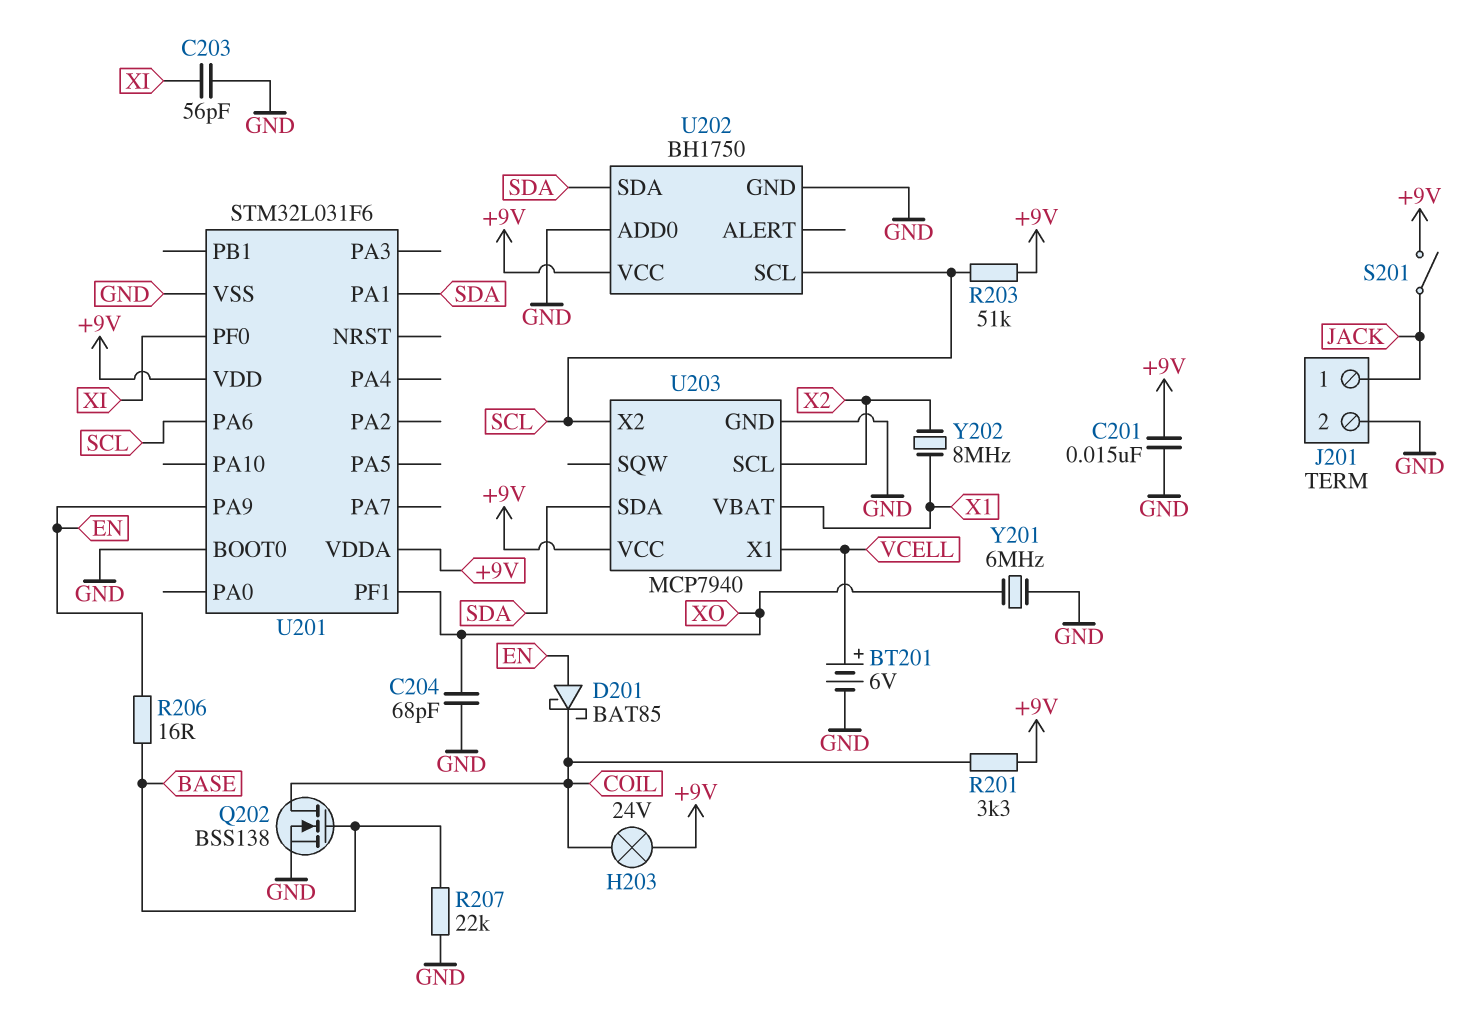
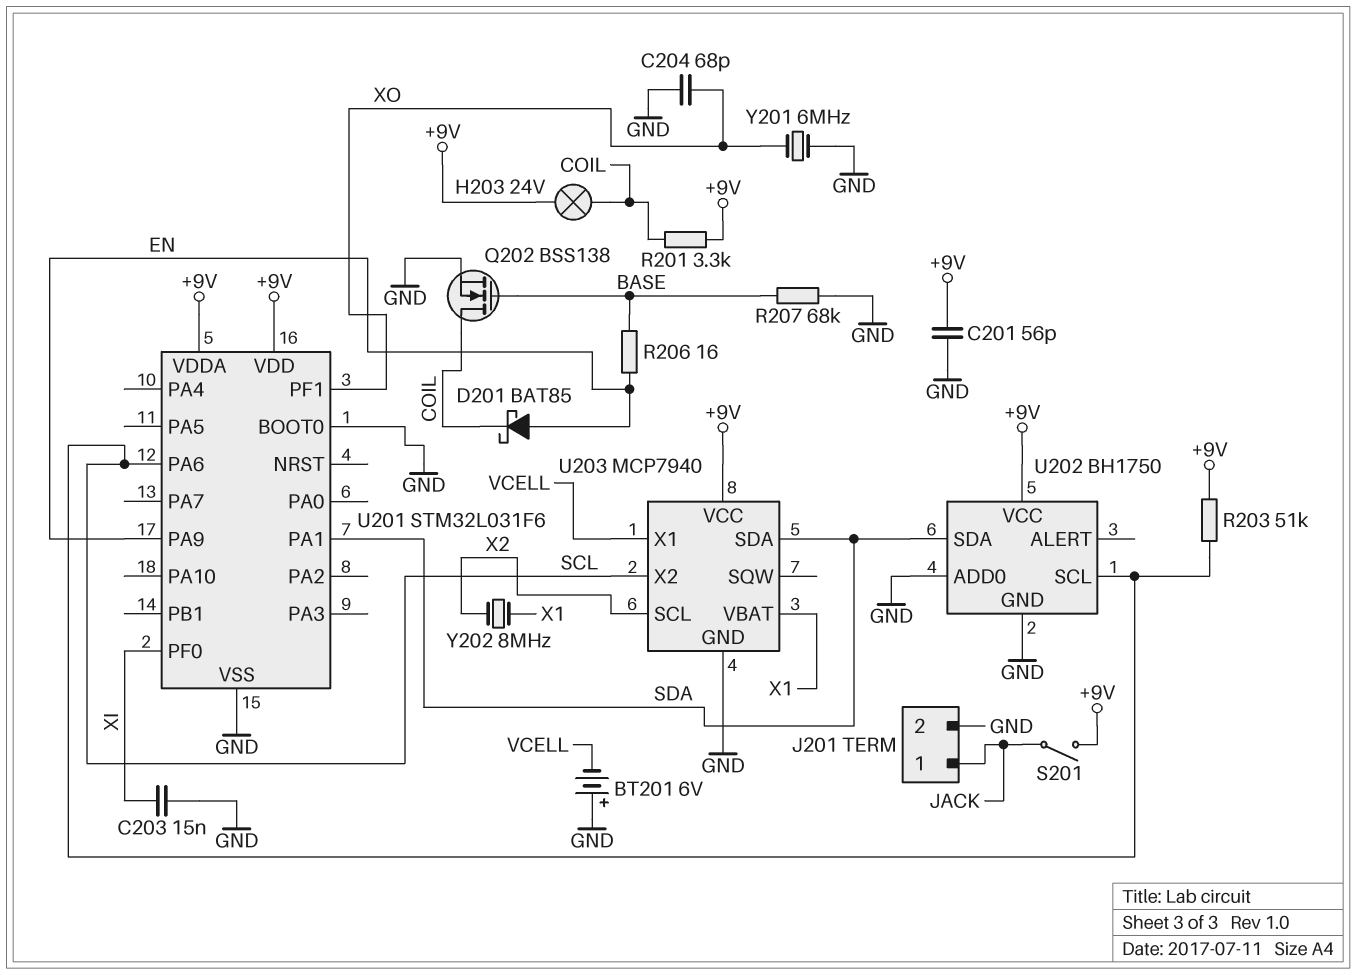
BT201: 6V (plus VCELL, minus GND) -> 6V (plus GND, minus VCELL)
C201: 15nF (+9V, GND) -> 56pF (+9V, GND)
C203: 56pF (GND, XI) -> 15nF (GND, XI)
R207: 22k (BASE, GND) -> 68k (BASE, GND)

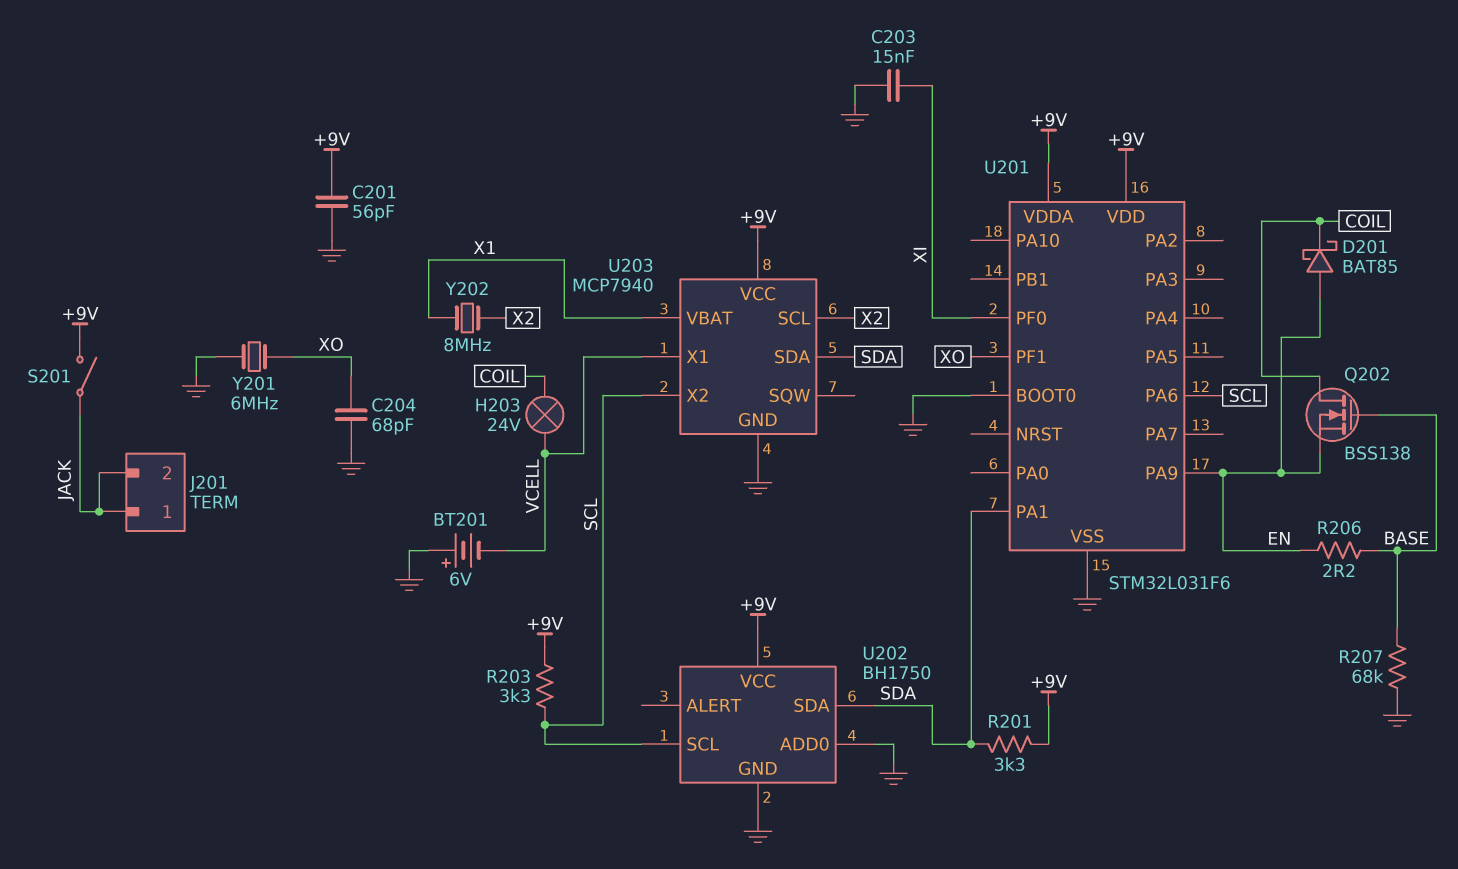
H203: lamp 24V (+9V, COIL) -> lamp 24V (COIL, VCELL)
J201 pin 2: GND -> JACK
Q202: NMOS BSS138 (G BASE, D COIL, S GND) -> NMOS BSS138 (G BASE, D COIL, S EN)
R201: 3.3k (+9V, COIL) -> 3.3k (+9V, SDA)
R203: 51k (+9V, SCL) -> 3.3k (+9V, SCL)
R206: 16 (BASE, EN) -> 2.2 (BASE, EN)

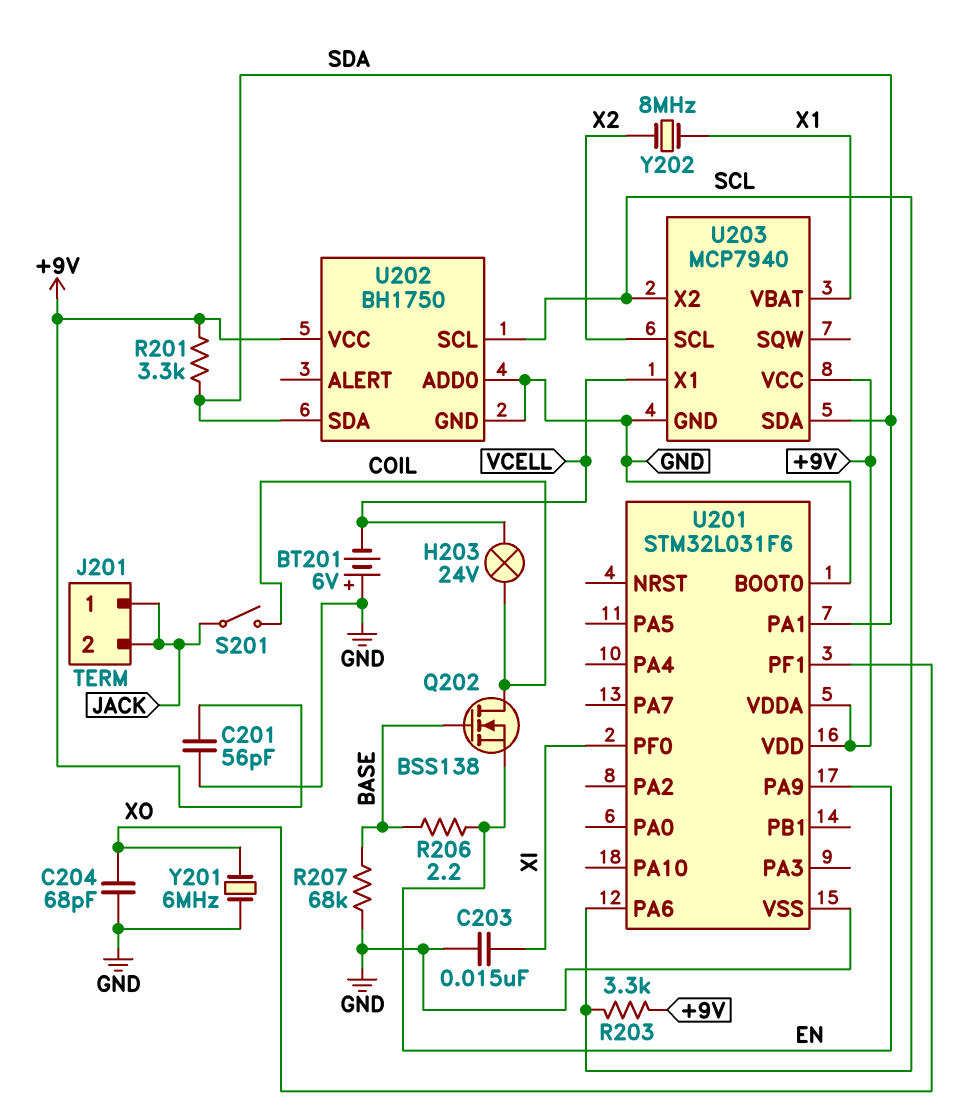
D201: schottky BAT85 (A EN, K COIL) -> none
S201: switch (+9V, JACK) -> switch (COIL, JACK)

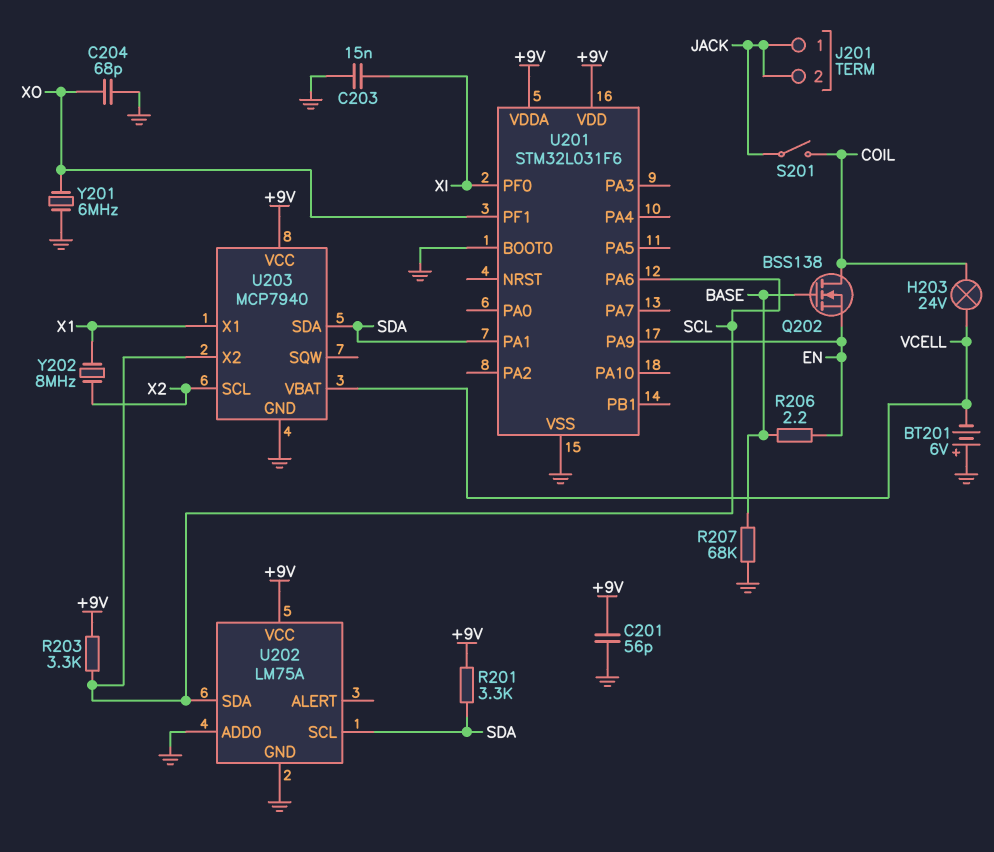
U202: BH1750 -> LM75A
U202 pin SCL: SCL -> SDA
U202 pin SDA: SDA -> SCL
U203 pin VBAT: X1 -> VCELL
U203 pin X1: VCELL -> X1

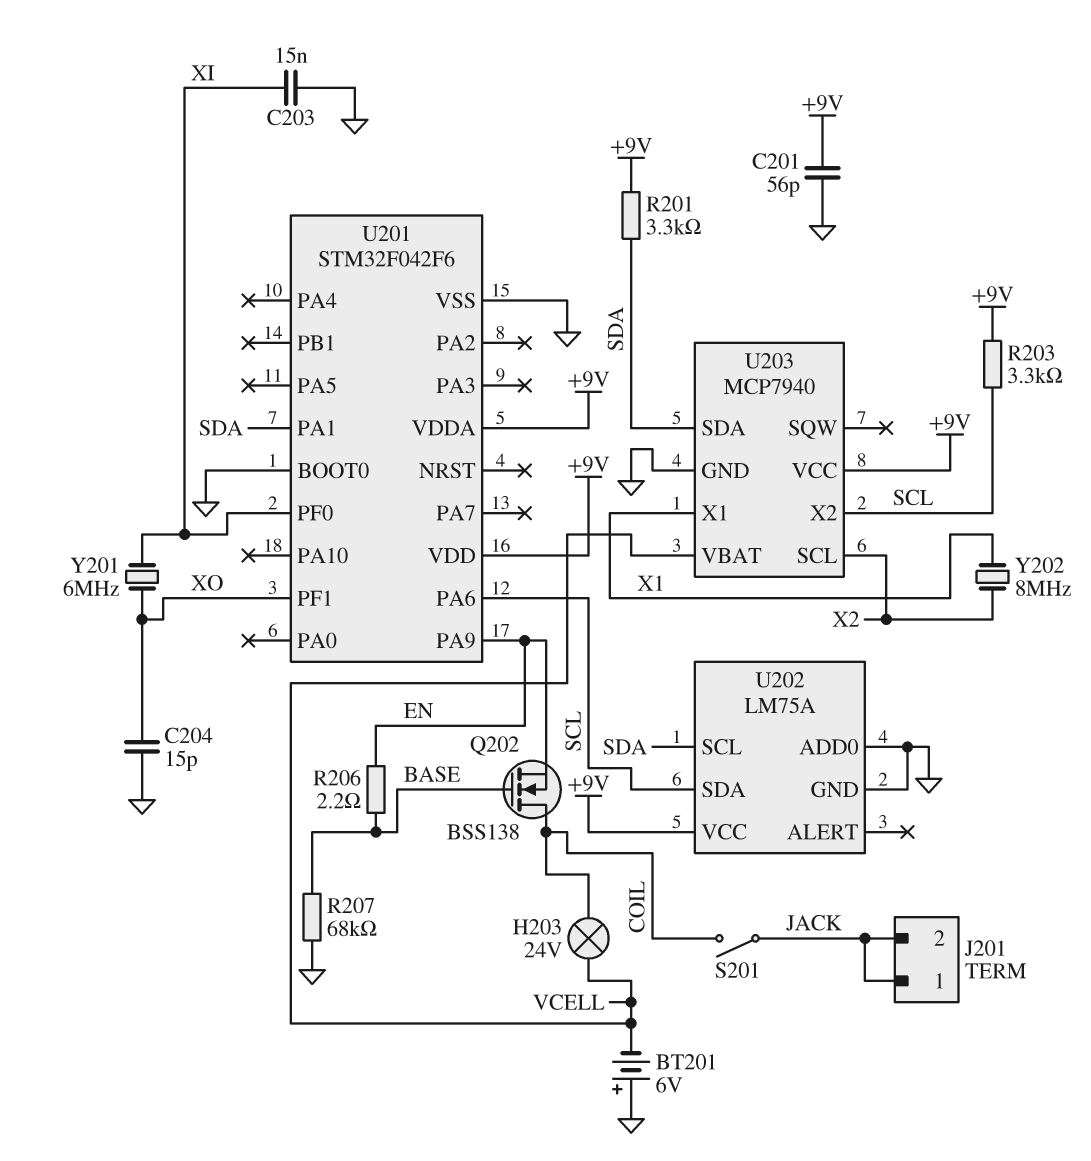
C204: 68pF (GND, XO) -> 15pF (GND, XO)
U201: STM32L031F6 -> STM32F042F6
Y201: 6MHz (GND, XO) -> 6MHz (XI, XO)

